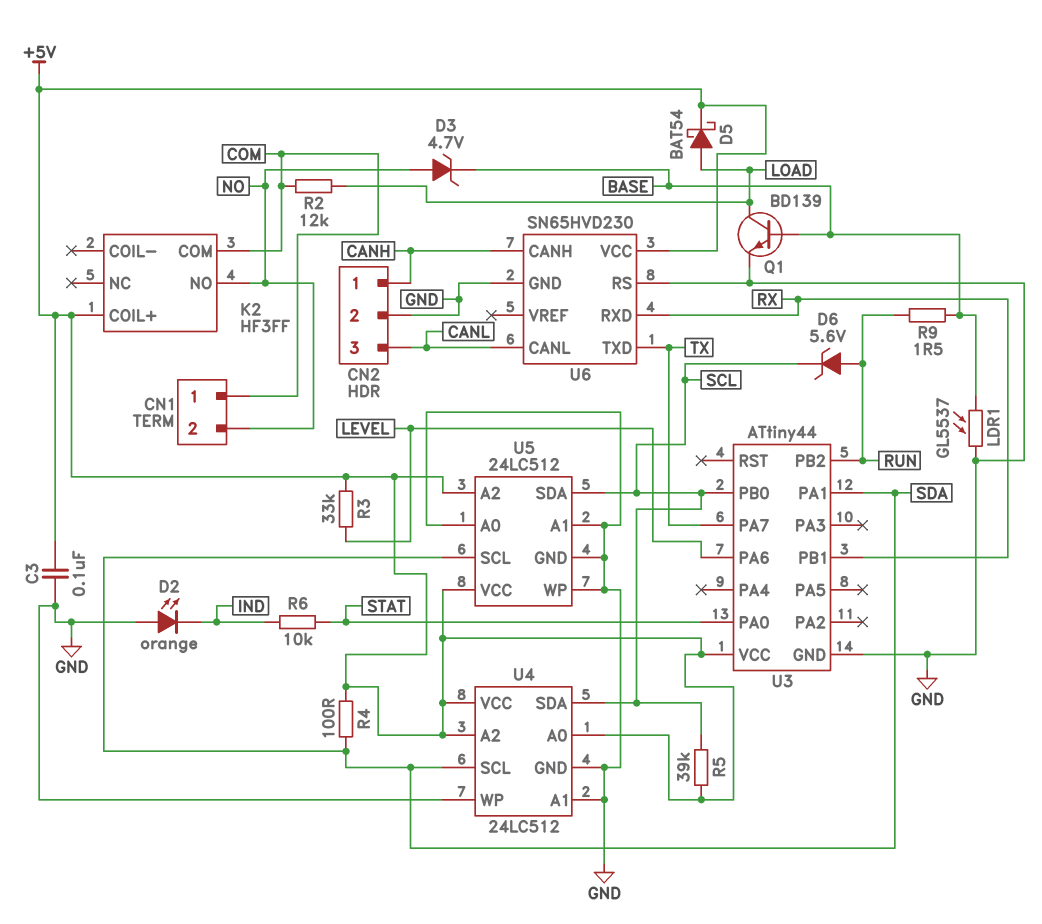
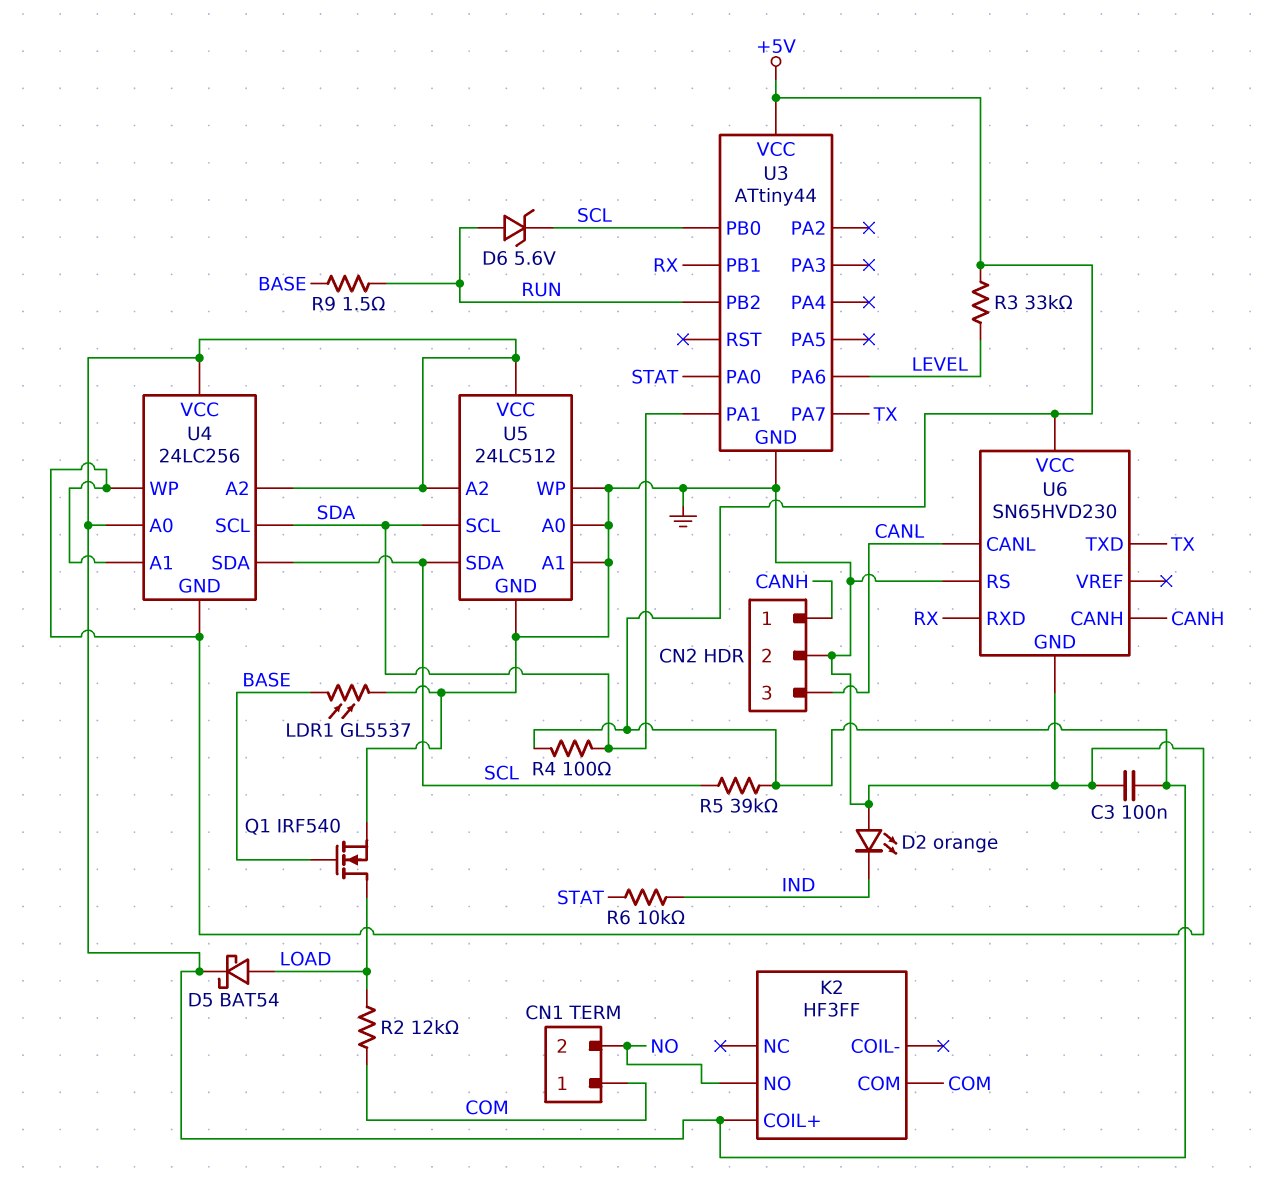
D3: zener 4.7V (A NO, K BASE) -> none
Q1: NPN BD139 (B BASE, C LOAD, E GND) -> NMOS IRF540 (G BASE, D LOAD, S GND)
U4: 24LC512 -> 24LC256

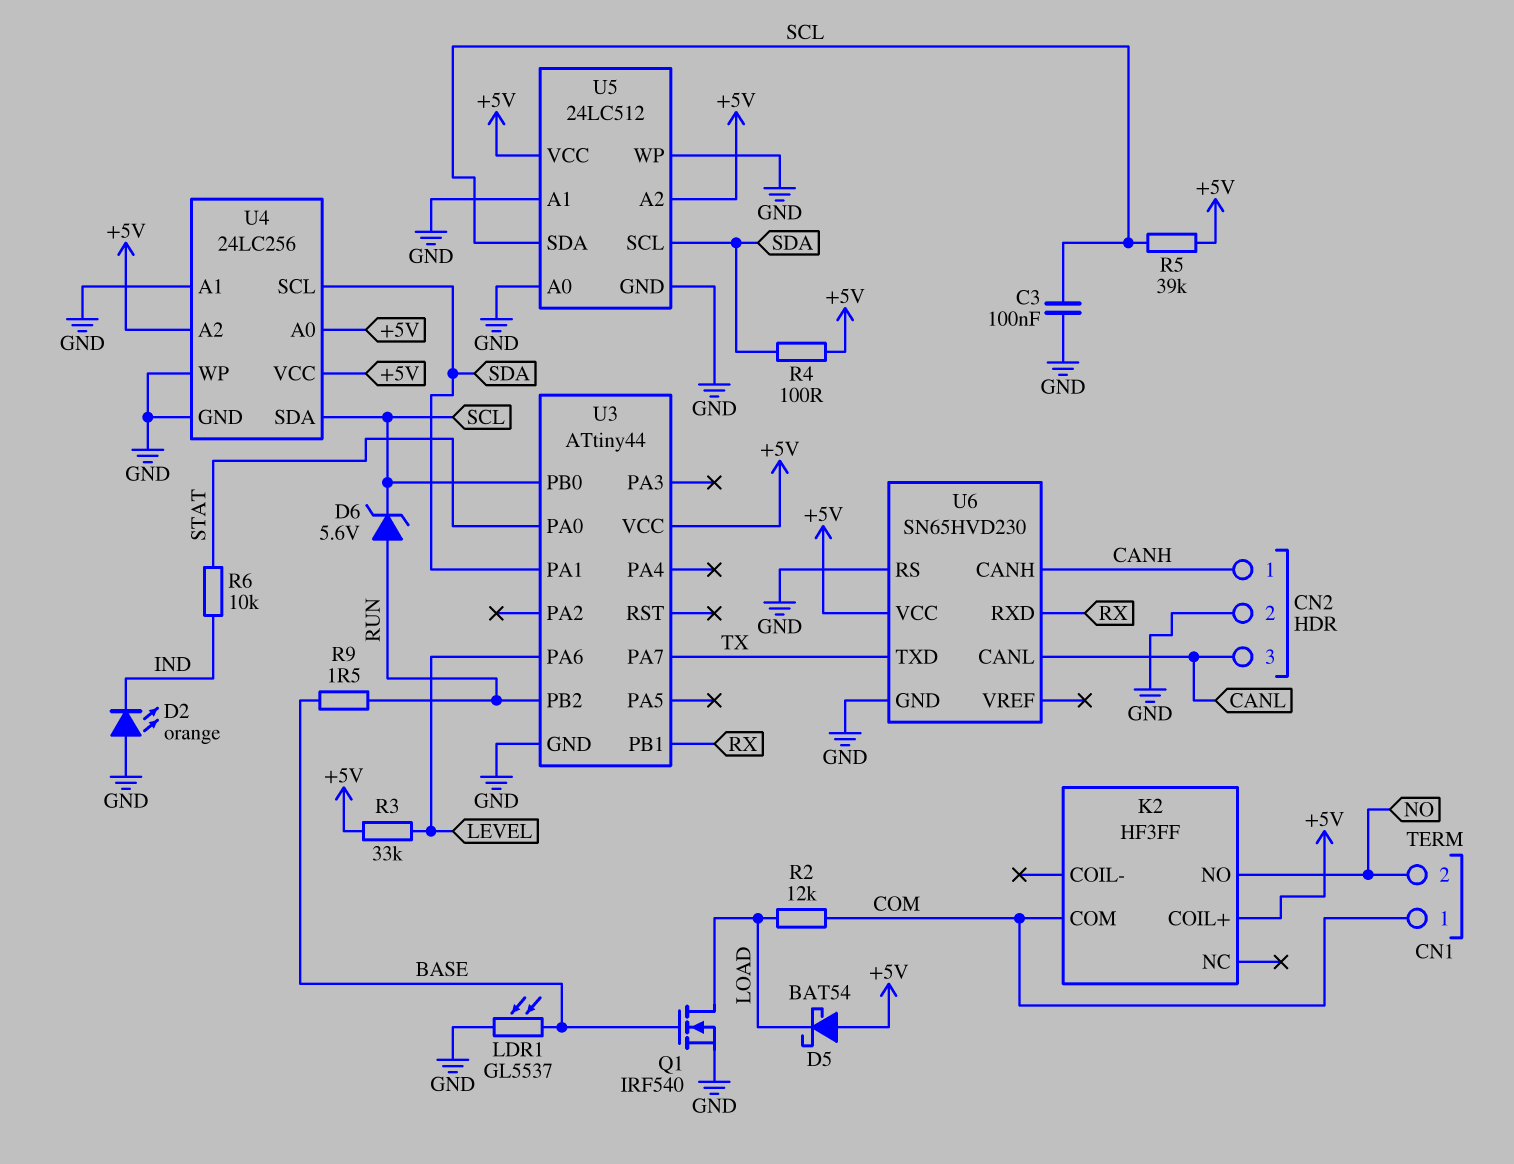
C3: 100nF (+5V, GND) -> 100nF (GND, SCL)
D5: schottky BAT54 (A LOAD, K +5V) -> schottky BAT54 (A +5V, K LOAD)

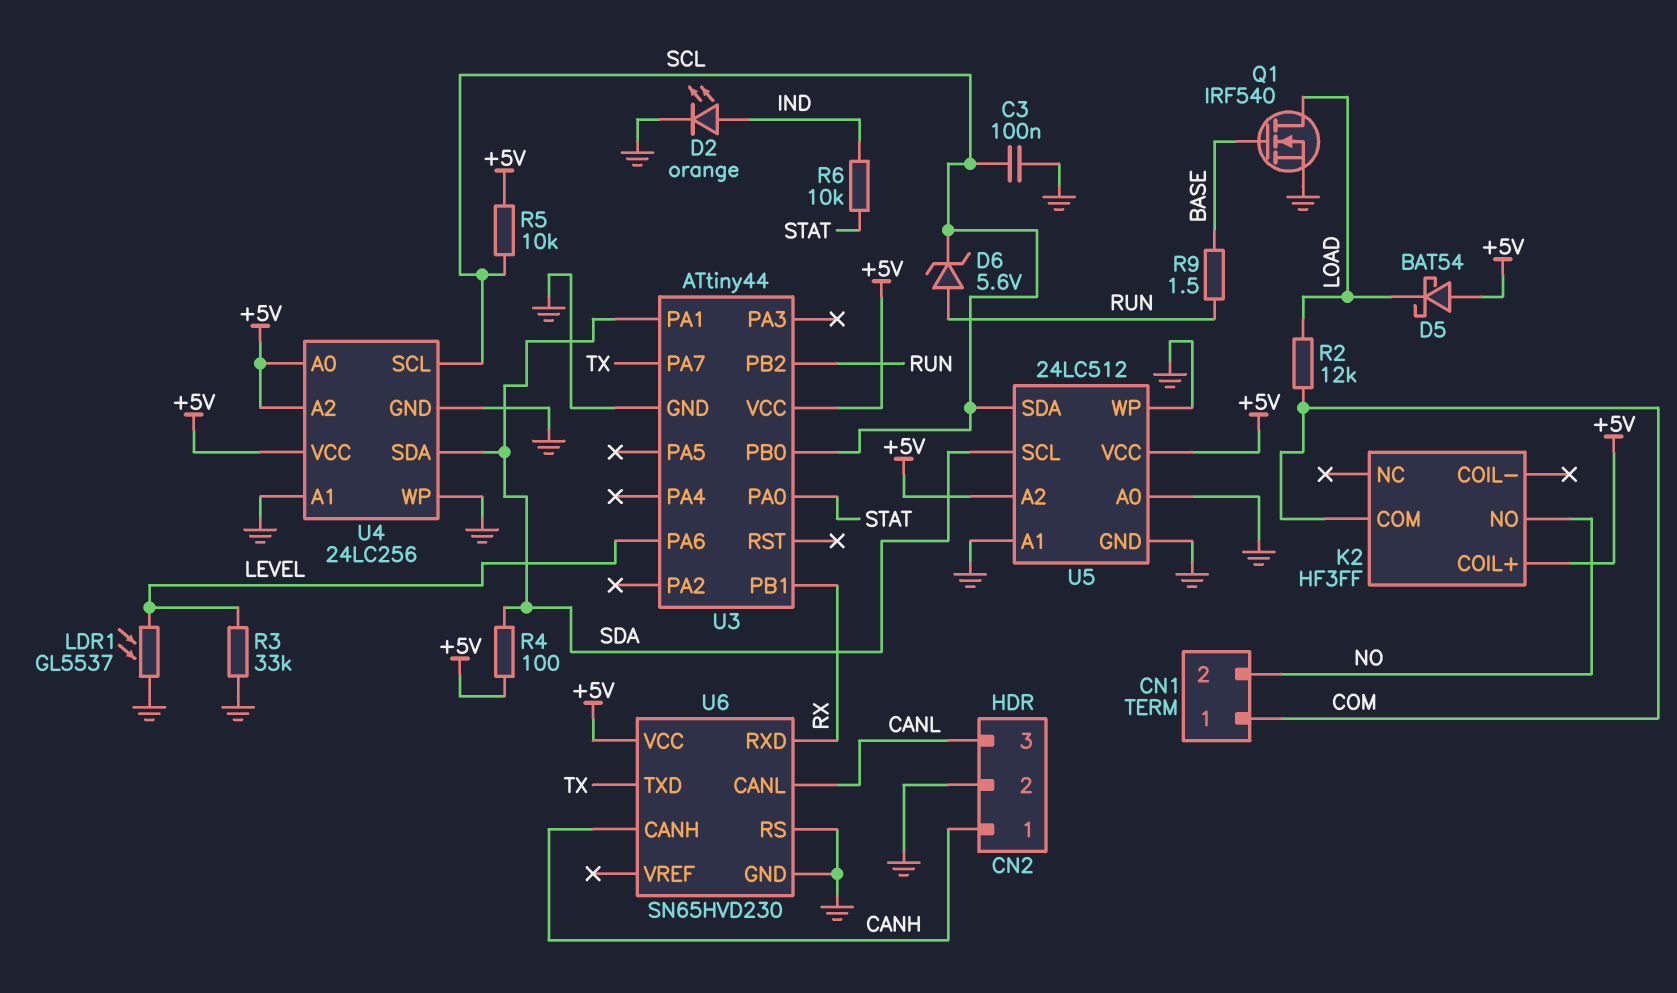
D2: LED orange (A GND, K IND) -> LED orange (A IND, K GND)
LDR1: GL5537 (BASE, GND) -> GL5537 (GND, LEVEL)
R3: 33k (+5V, LEVEL) -> 33k (GND, LEVEL)
R5: 39k (+5V, SCL) -> 10k (+5V, SCL)
U4 pin SCL: SDA -> SCL
U4 pin SDA: SCL -> SDA

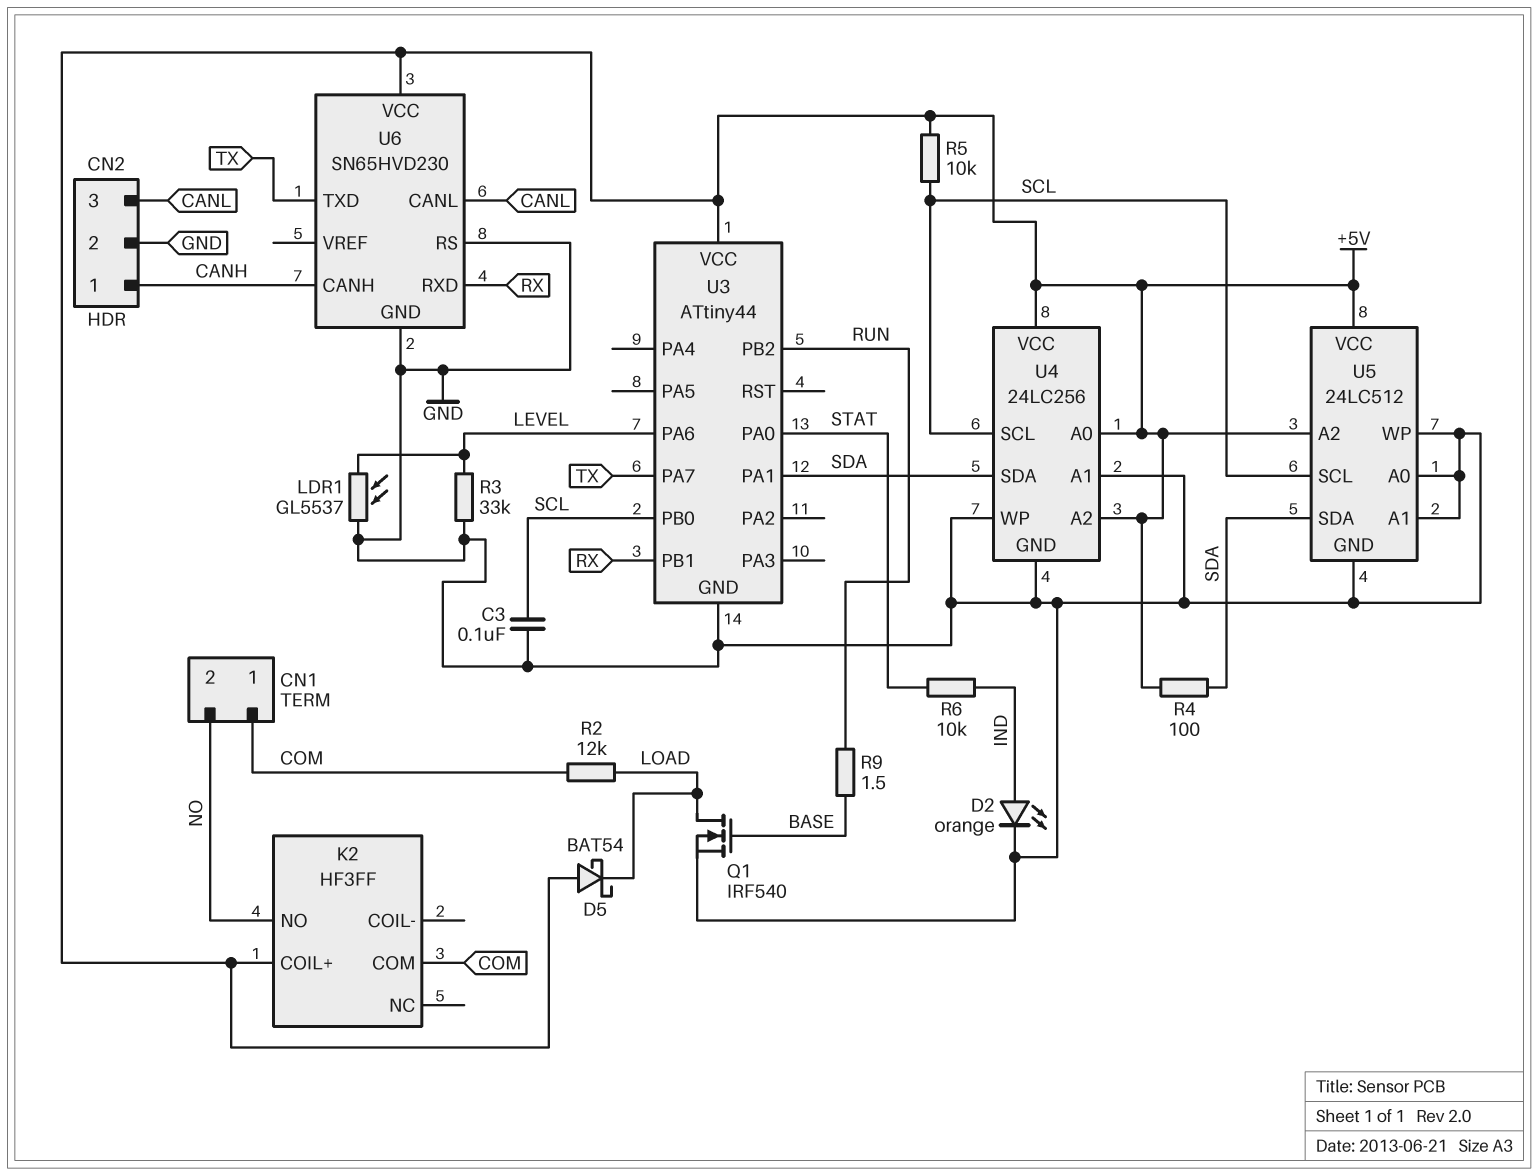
D6: zener 5.6V (A RUN, K SCL) -> none
U5 pin SCL: SDA -> SCL
U5 pin SDA: SCL -> SDA

